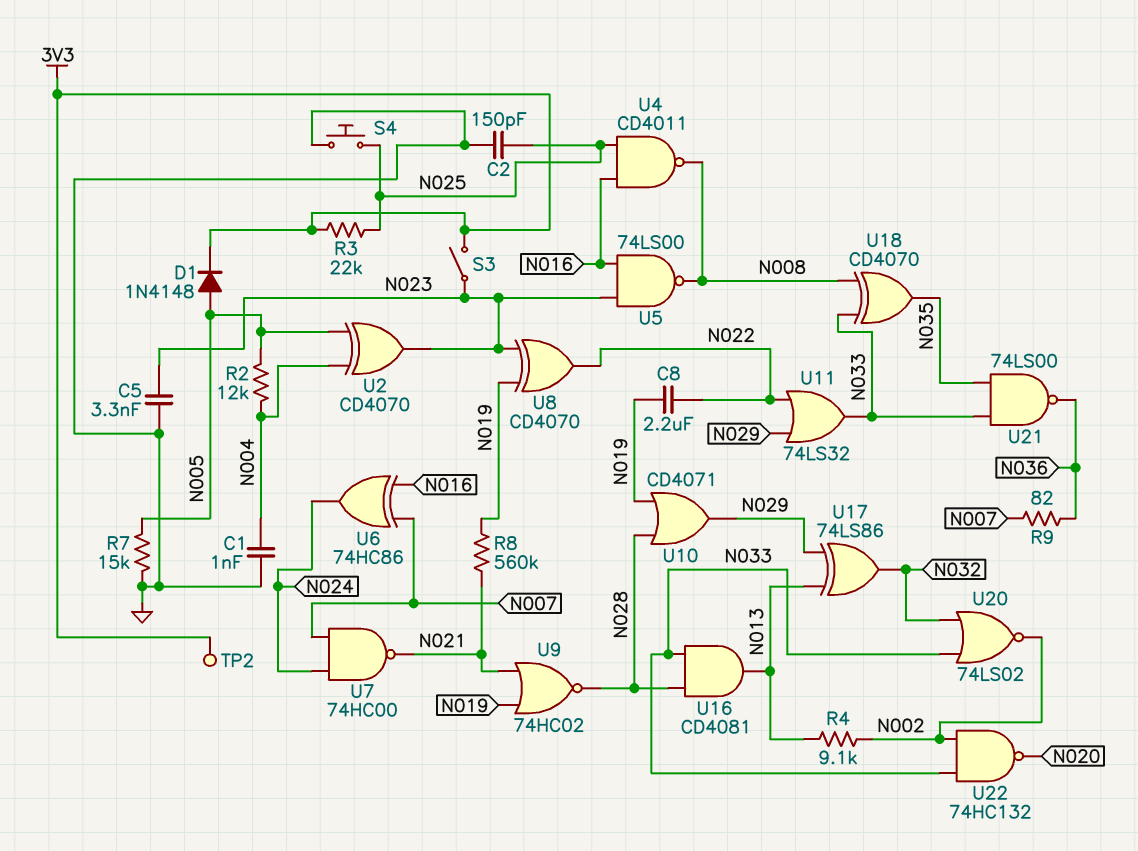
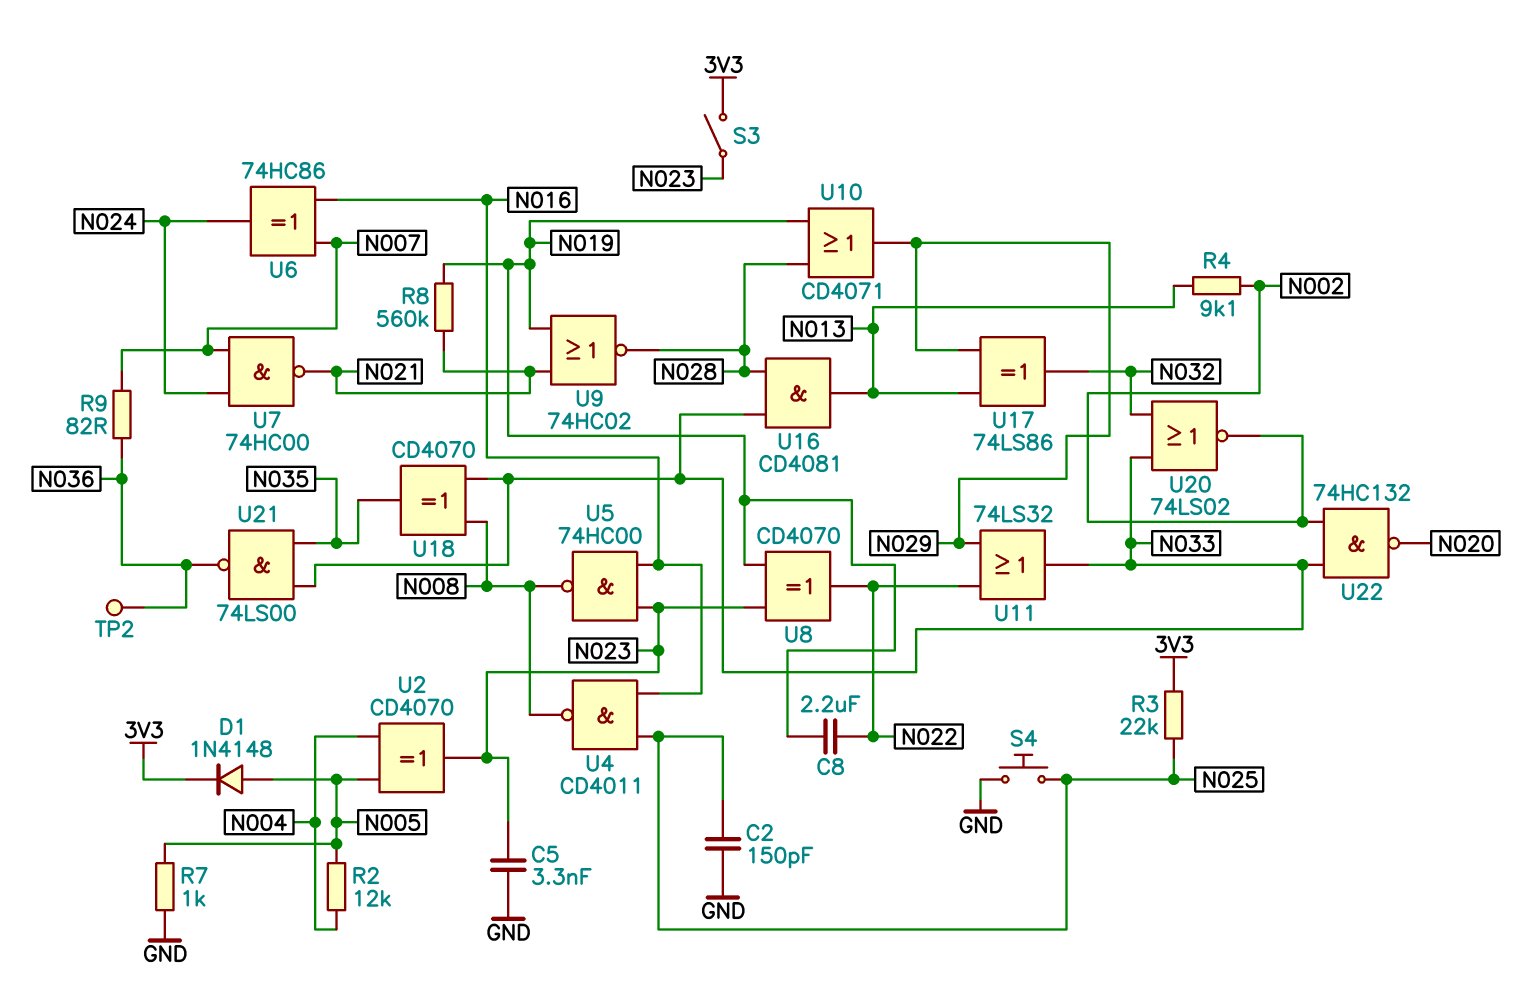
C1: 1nF (GND, N004) -> none
R7: 15k (GND, N005) -> 1k (GND, N005)
TP2: test point (3V3) -> test point (N036)
U5: NAND 74LS00 (in N016, in N023, out N008) -> NAND 74HC00 (in N016, in N023, out N008)

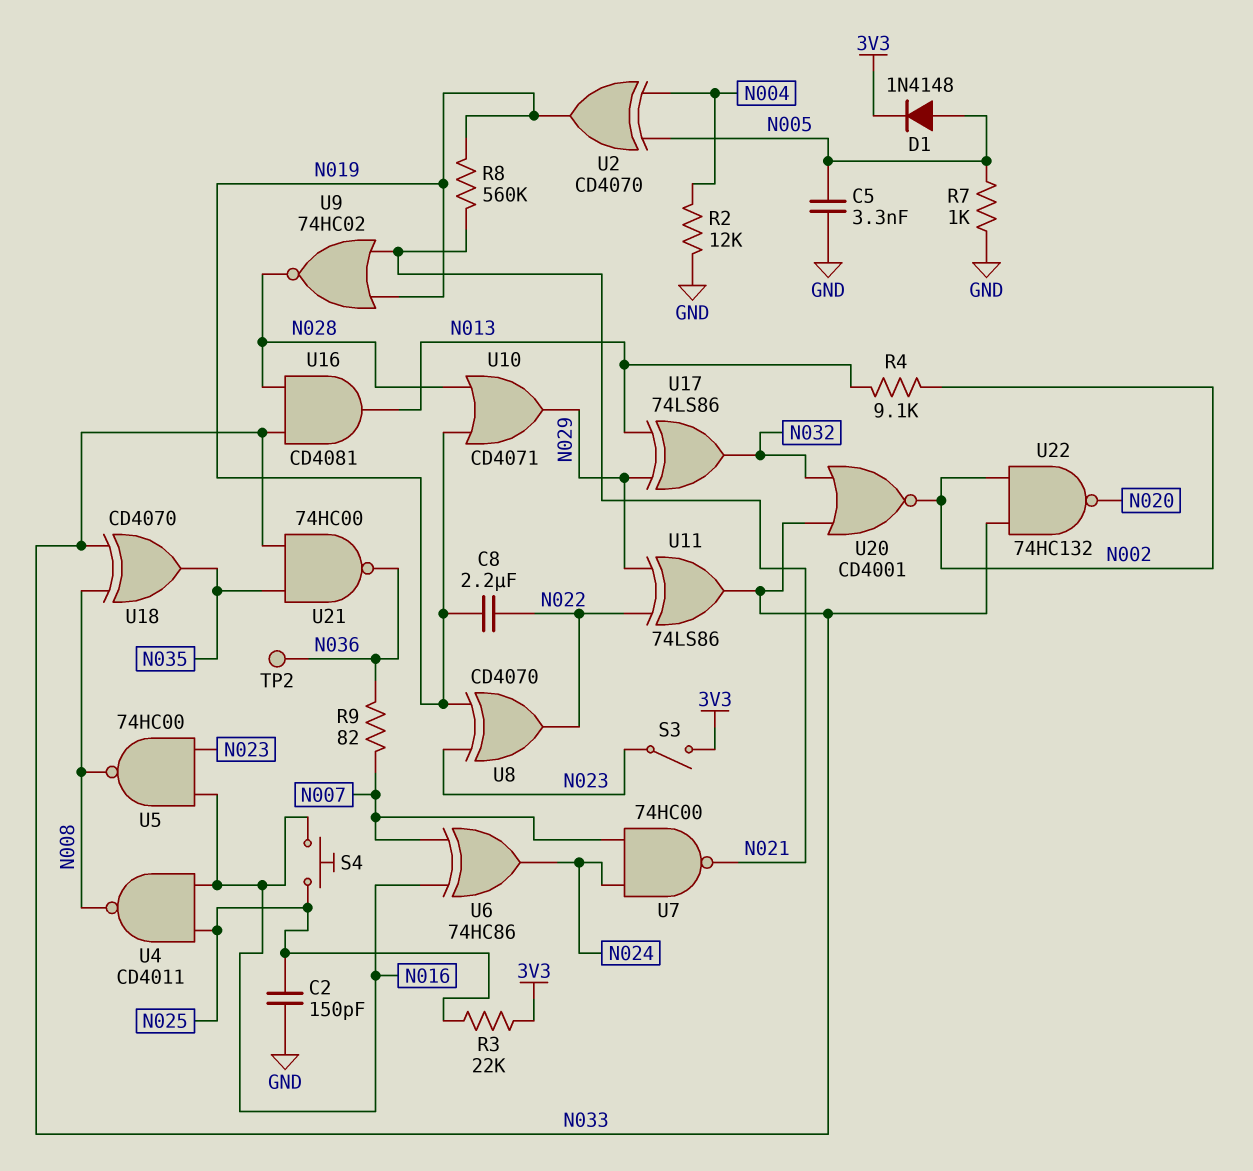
C5: 3.3nF (GND, N023) -> 3.3nF (GND, N005)
R2: 12k (N004, N005) -> 12k (GND, N004)
S4: button (GND, N025) -> button (N016, N025)
U2: XOR CD4070 (in N004, in N005, out N023) -> XOR CD4070 (in N004, in N005, out N019)
U11: OR 74LS32 (in N022, in N029, out N033) -> XOR 74LS86 (in N022, in N029, out N033)
U20: NOR 74LS02 (in N032, in N033, out N002) -> NOR CD4001 (in N032, in N033, out N002)
U21: NAND 74LS00 (in N033, in N035, out N036) -> NAND 74HC00 (in N033, in N035, out N036)

